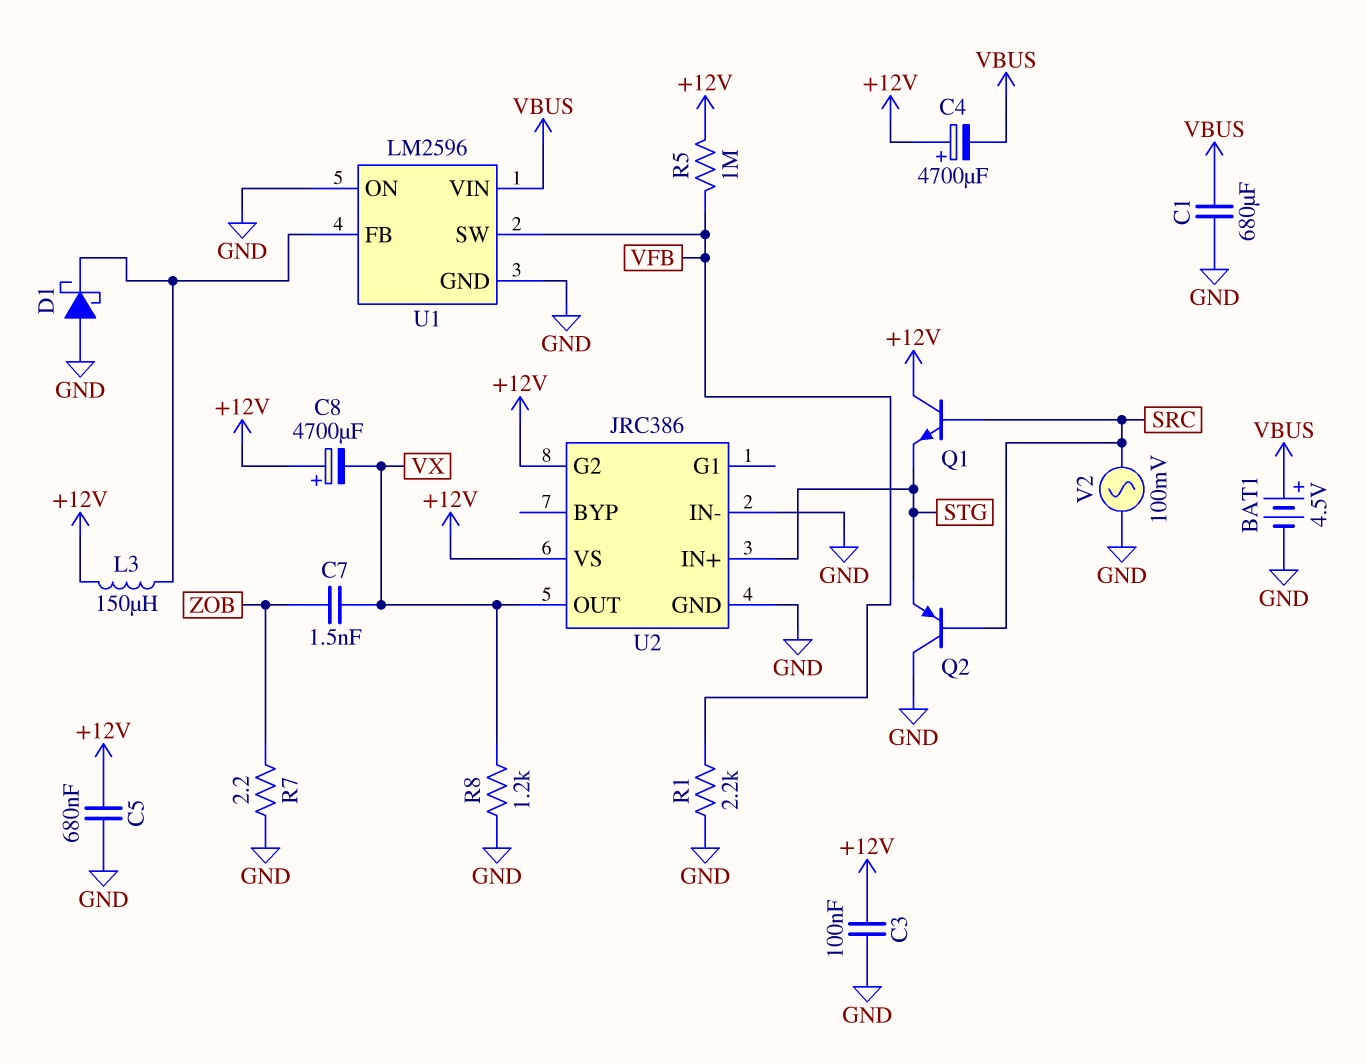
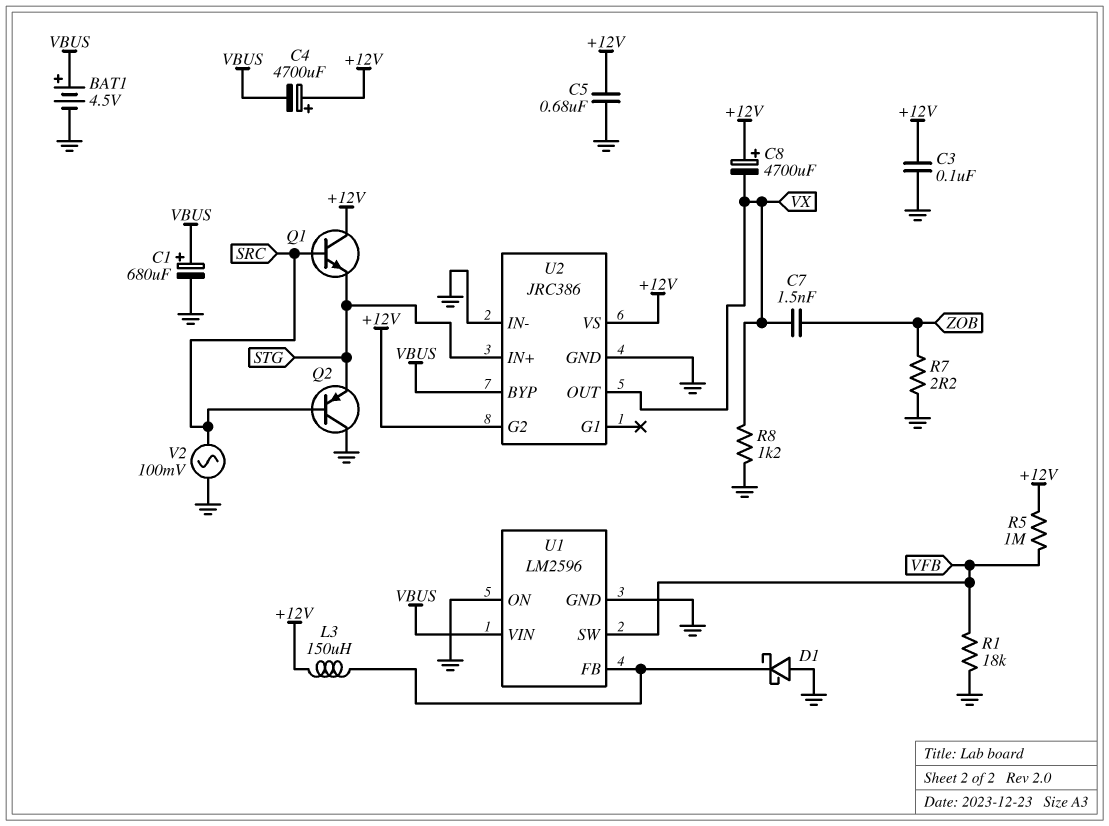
C1: 680uF (GND, VBUS) -> 680uF (plus VBUS, minus GND)
R1: 2.2k (GND, VFB) -> 18k (GND, VFB)
U2 pin BYP: none -> VBUS

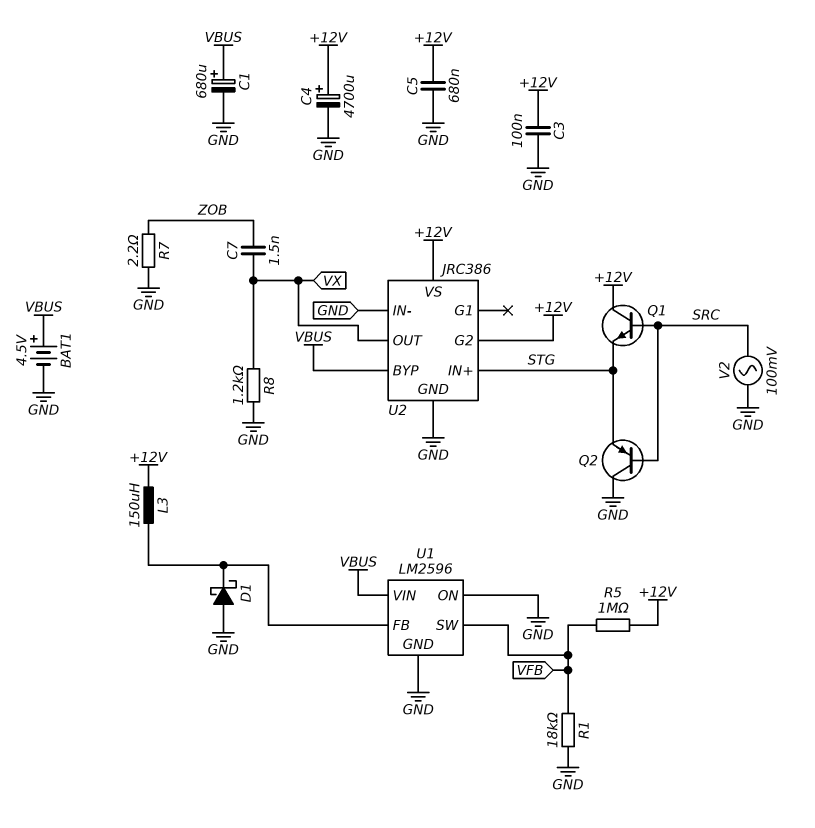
C4: 4700uF (plus +12V, minus VBUS) -> 4700uF (plus +12V, minus GND)
C8: 4700uF (plus +12V, minus VX) -> none

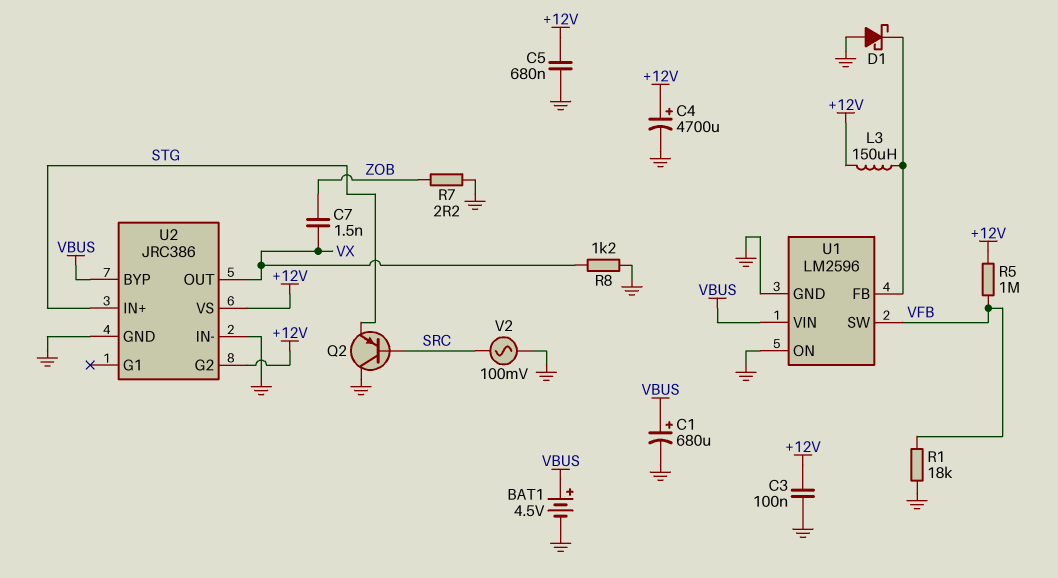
Q1: NPN (B SRC, C +12V, E STG) -> none

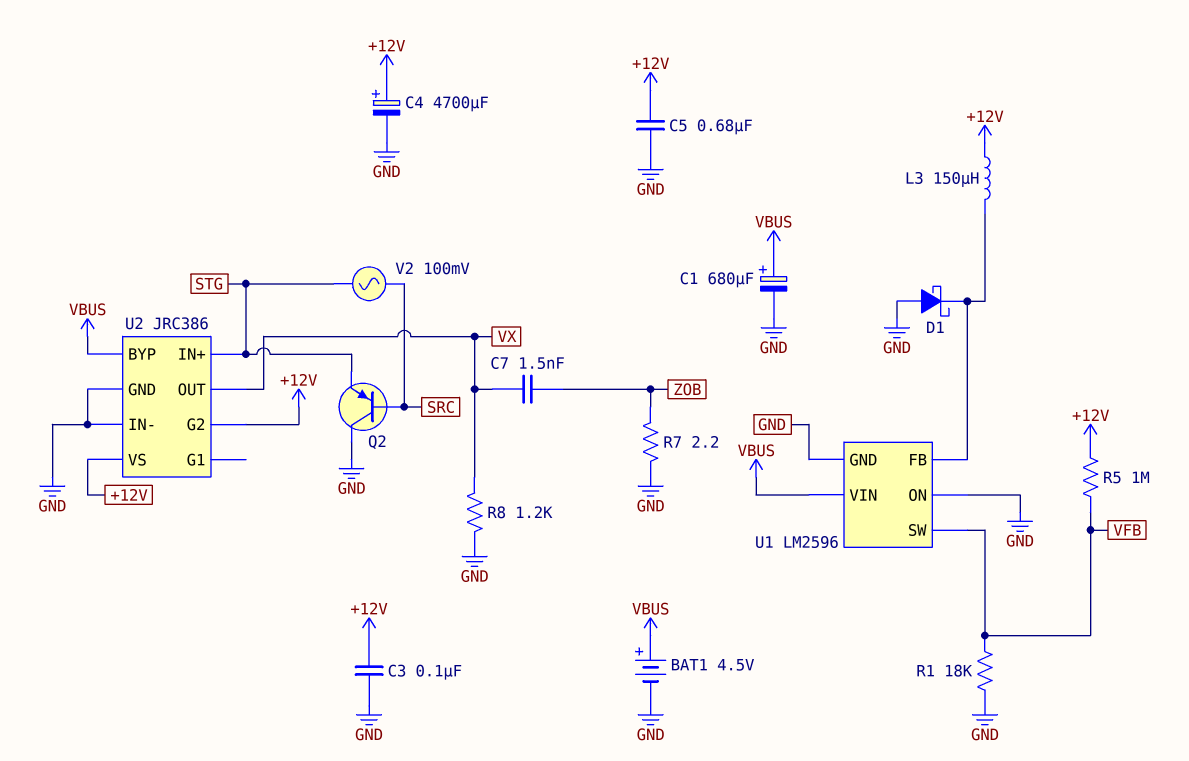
V2: AC 100mV (GND, SRC) -> AC 100mV (SRC, STG)

